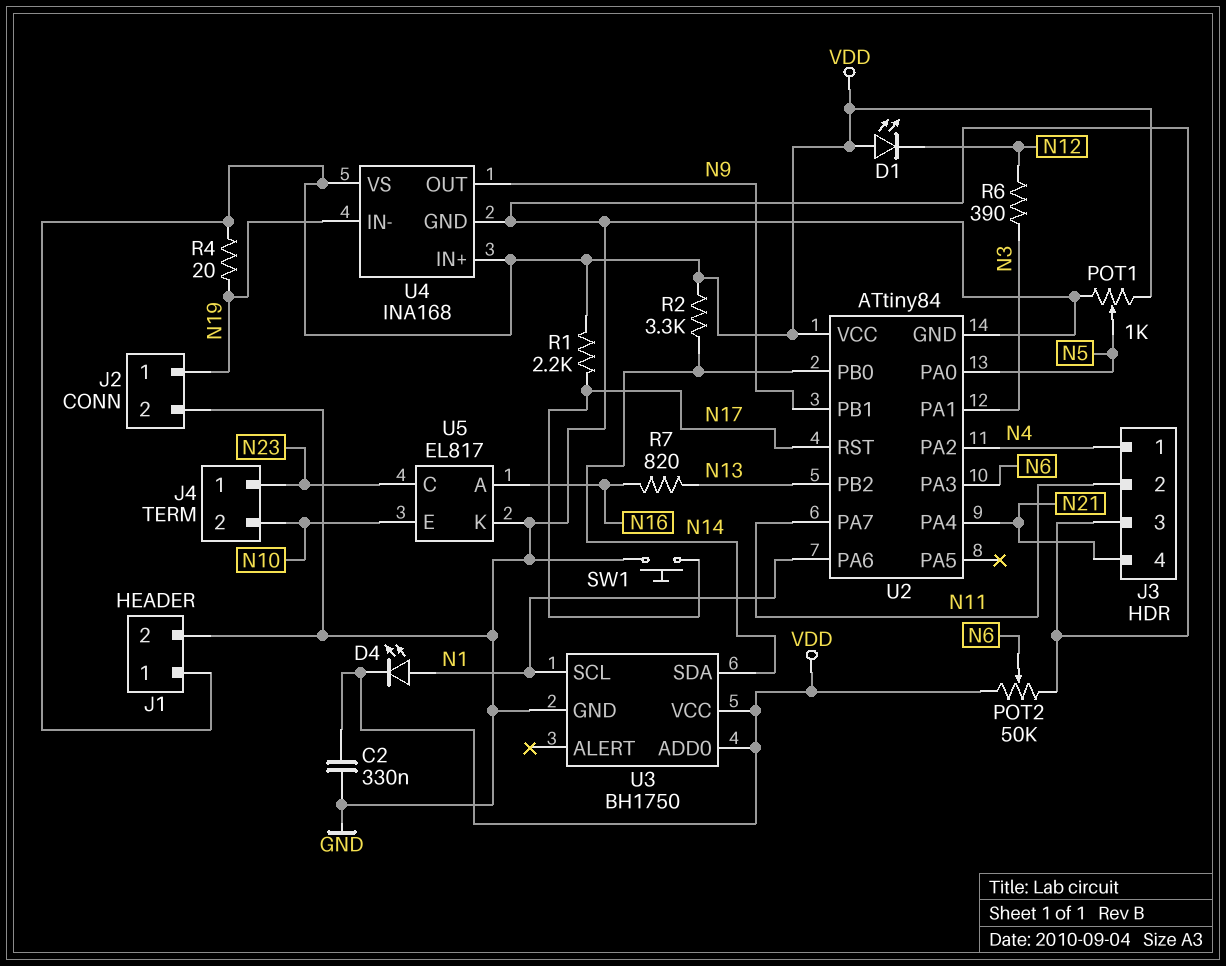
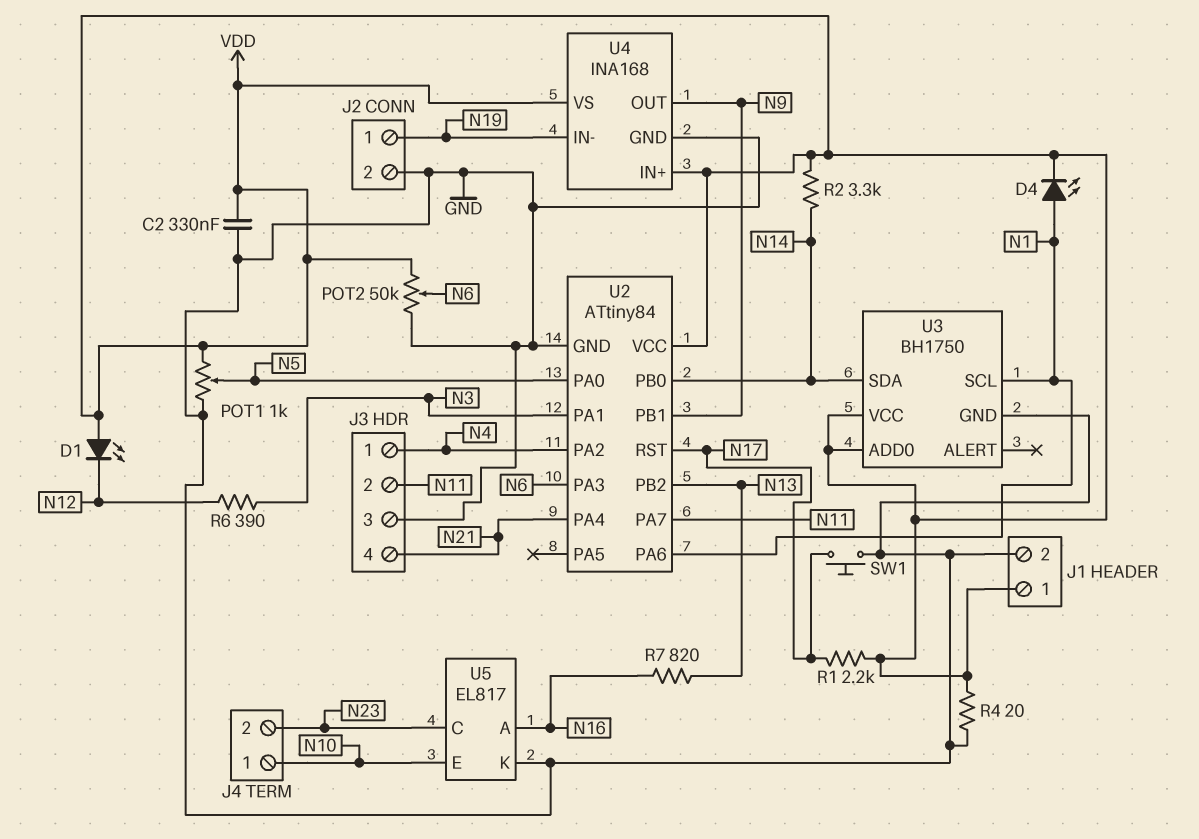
J4 pin 1: N23 -> N10
J4 pin 2: N10 -> N23
R4: 20 (N19, VDD) -> 20 (GND, VDD)

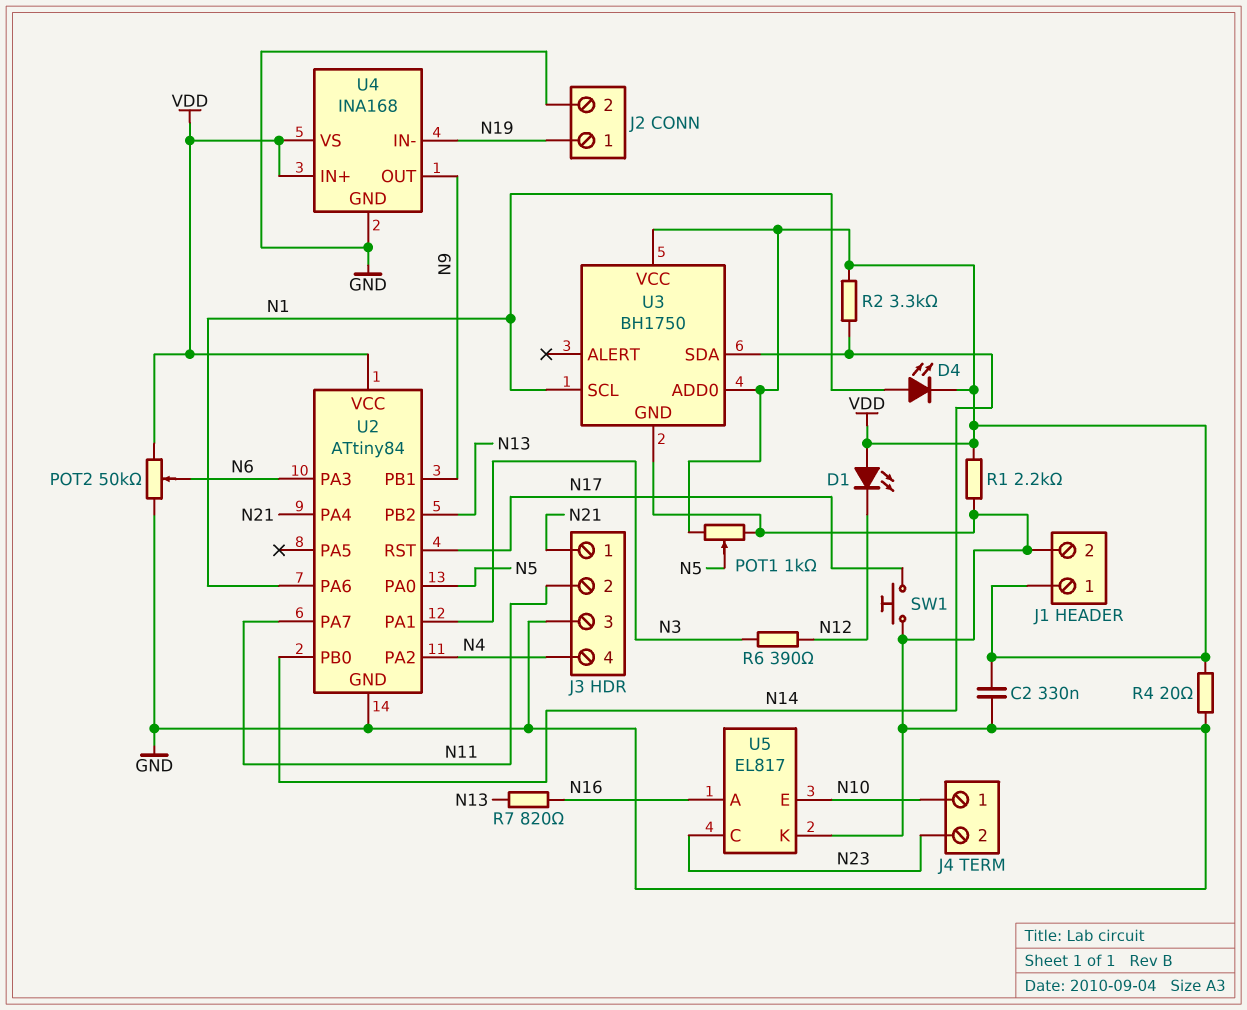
J3 pin 1: N4 -> N21
J3 pin 4: N21 -> N4
R1: 2.2k (N17, VDD) -> 2.2k (GND, VDD)

